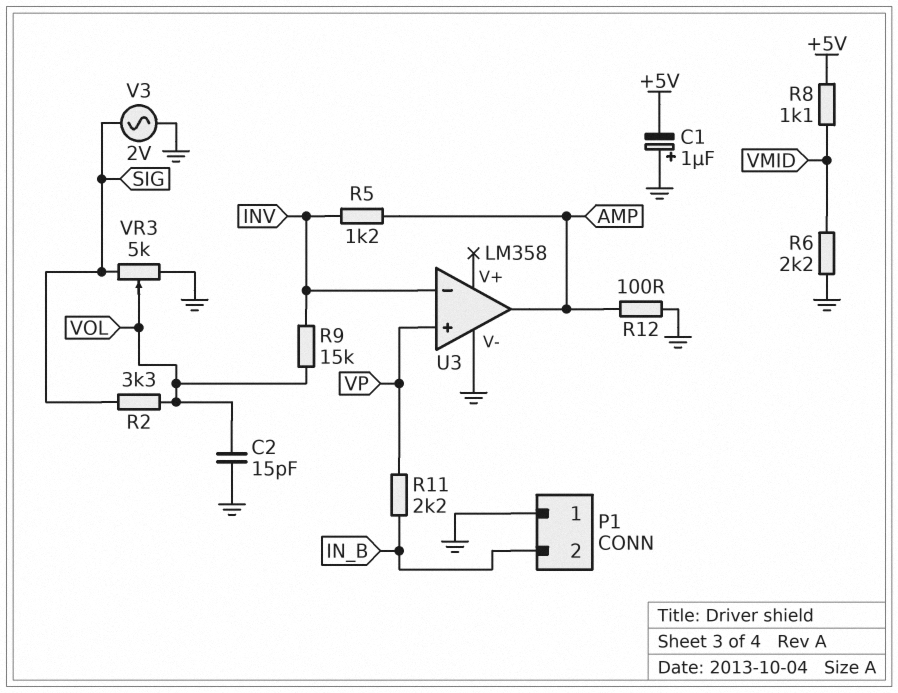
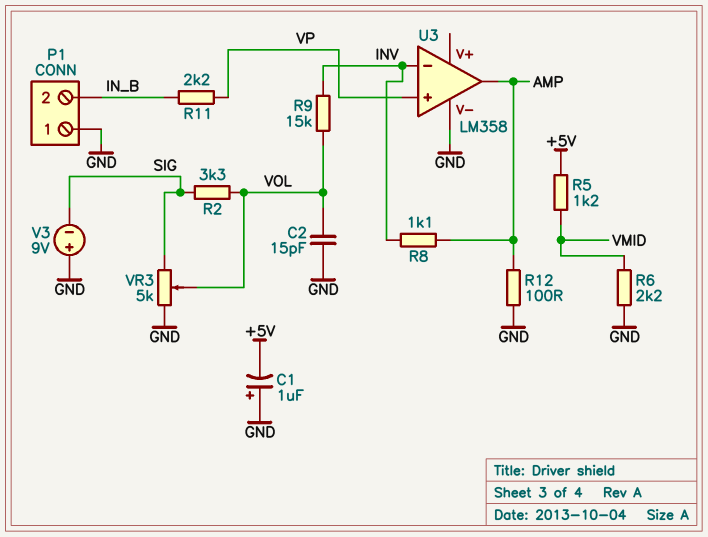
R5: 1.2k (AMP, INV) -> 1.2k (+5V, VMID)
R8: 1.1k (+5V, VMID) -> 1.1k (AMP, INV)
V3: AC 2V (GND, SIG) -> 9V (plus GND, minus SIG)

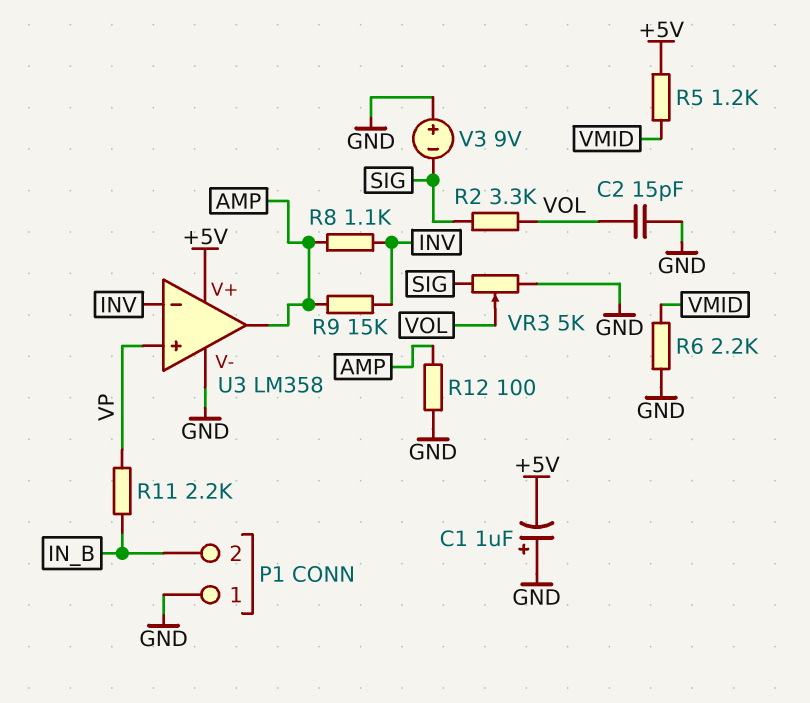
R9: 15k (INV, VOL) -> 15k (AMP, INV)
U3 pin V+: none -> +5V

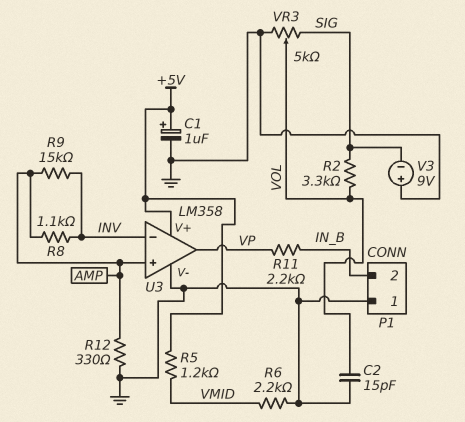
C1: 1uF (plus GND, minus +5V) -> 1uF (plus +5V, minus GND)
R12: 100 (AMP, GND) -> 330 (AMP, GND)
U3 pin in+: VP -> AMP
U3 pin out: AMP -> VP

